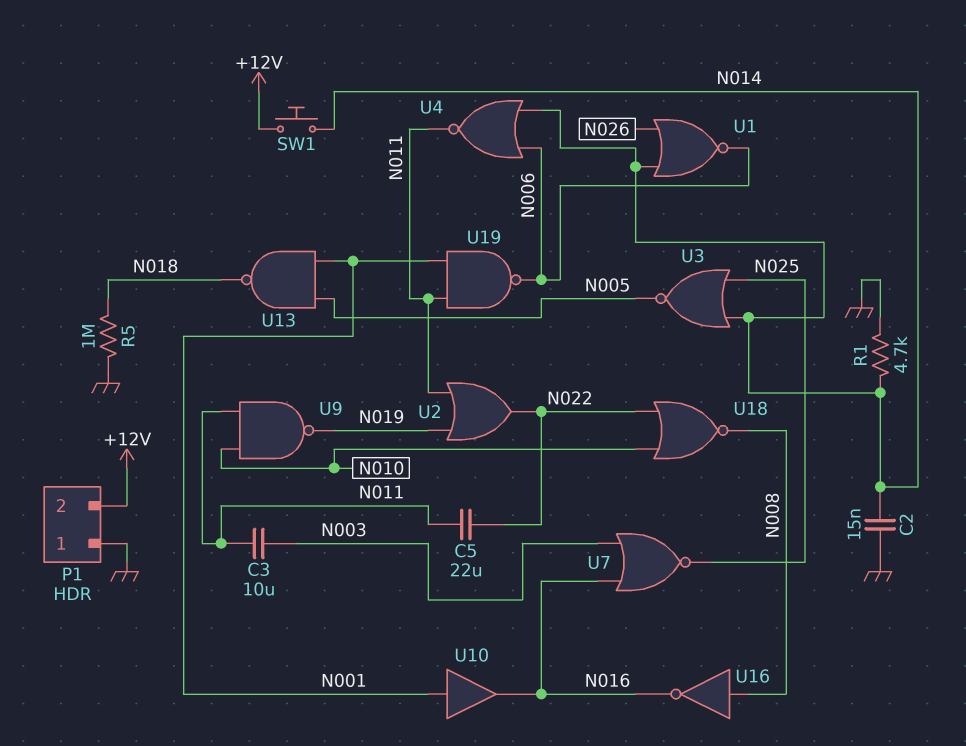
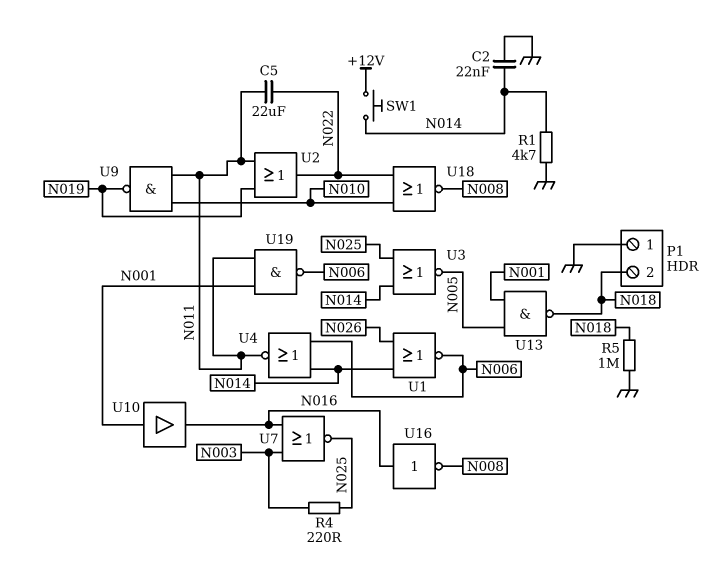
C2: 15nF (GND, N014) -> 22nF (GND, N014)
C3: 10uF (N003, N011) -> none
P1 pin 2: +12V -> N018
R4: none -> 220 (N003, N025)
U16: NOT (in N008, out N016) -> NOT (in N016, out N008)

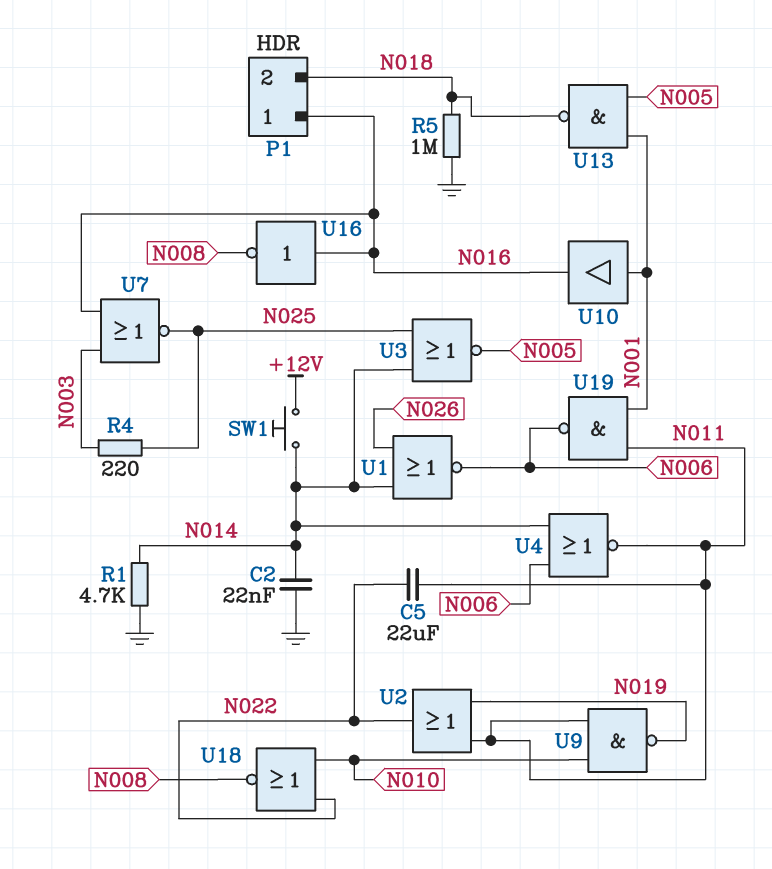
P1 pin 1: GND -> N016

